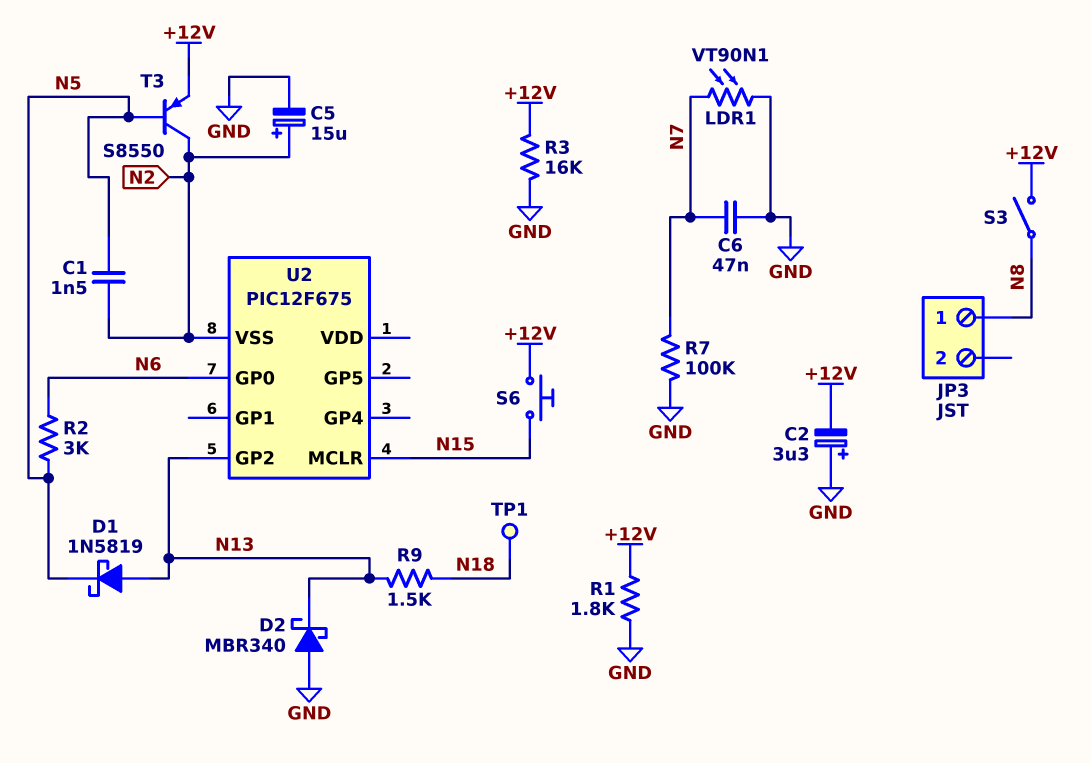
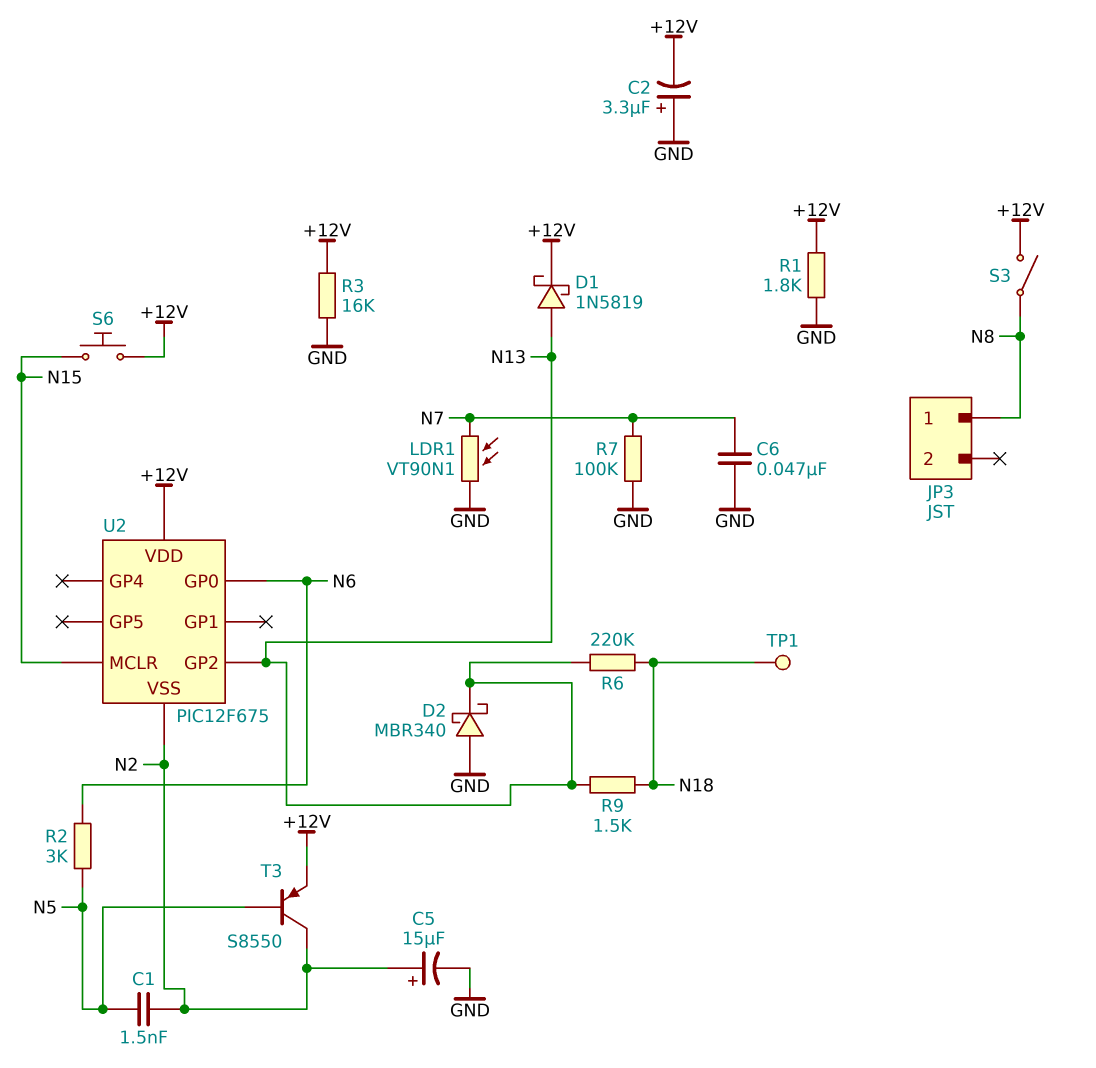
D1: schottky 1N5819 (A N13, K N5) -> schottky 1N5819 (A N13, K +12V)
R6: none -> 220k (N13, N18)
U2 pin VDD: none -> +12V

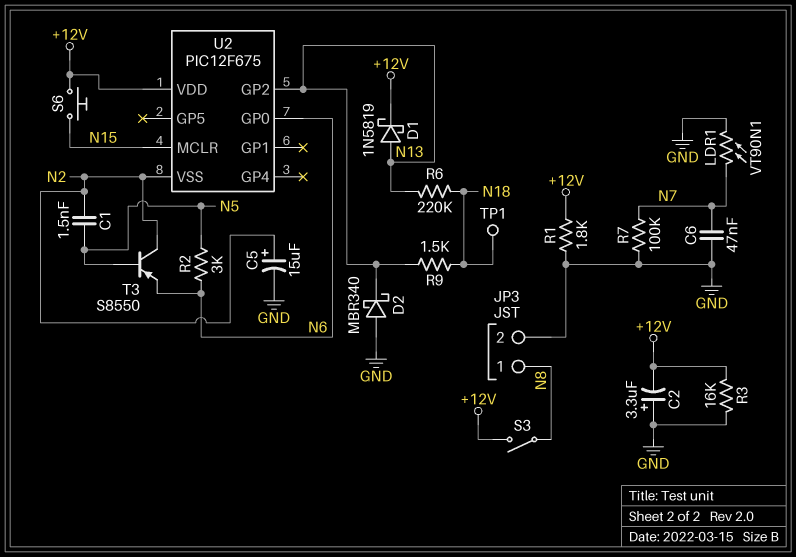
JP3 pin 2: none -> GND
T3: PNP S8550 (B N5, C N2, E +12V) -> PNP S8550 (B N5, C N2, E N6)

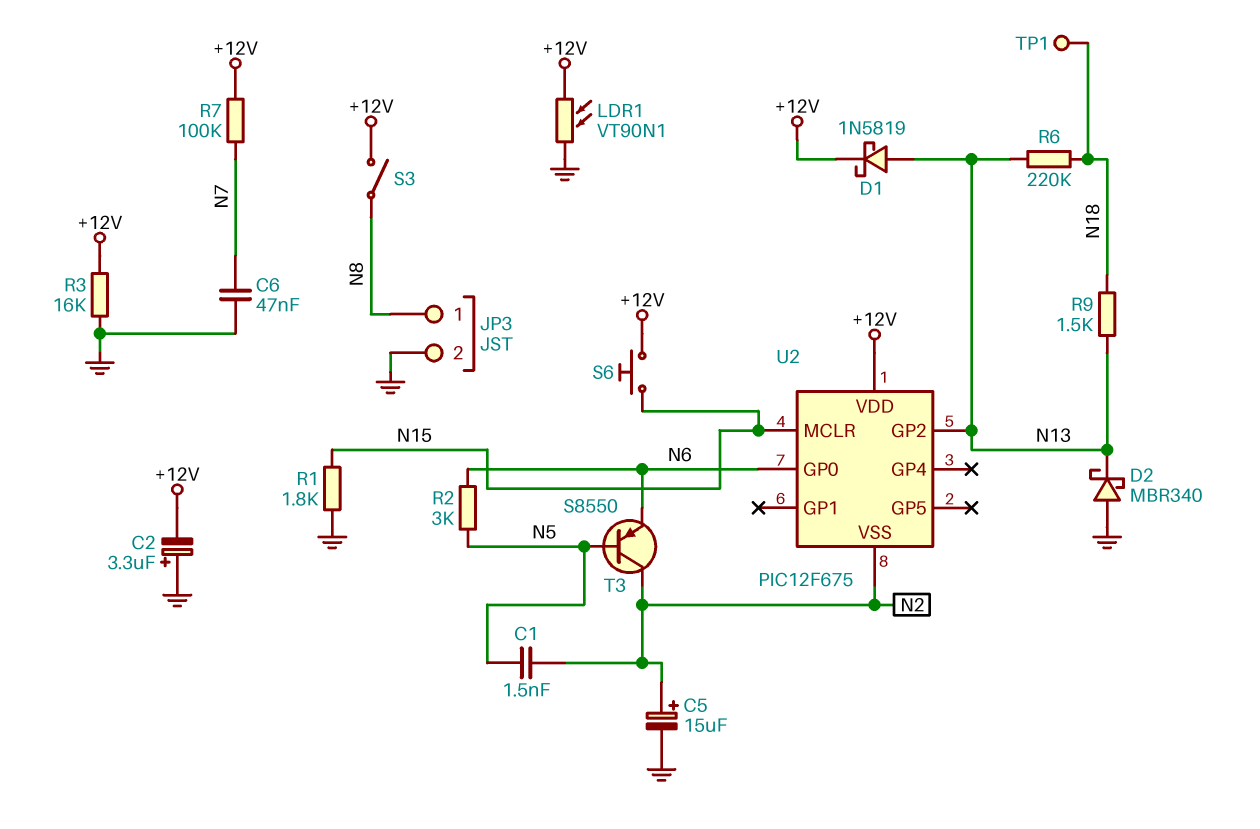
LDR1: VT90N1 (GND, N7) -> VT90N1 (+12V, GND)
R1: 1.8k (+12V, GND) -> 1.8k (GND, N15)
R7: 100k (GND, N7) -> 100k (+12V, N7)

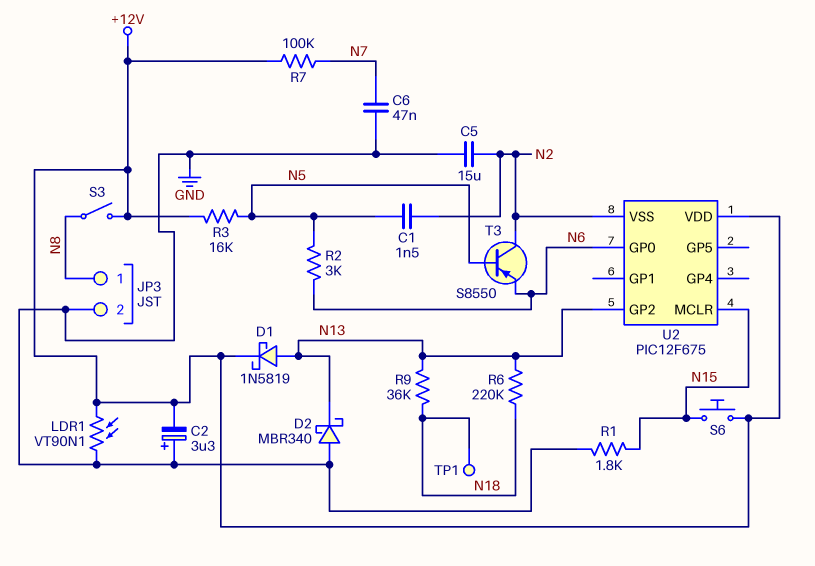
C5: 15uF (plus N2, minus GND) -> 15uF (GND, N2)
R3: 16k (+12V, GND) -> 16k (+12V, N5)
R9: 1.5k (N13, N18) -> 36k (N13, N18)

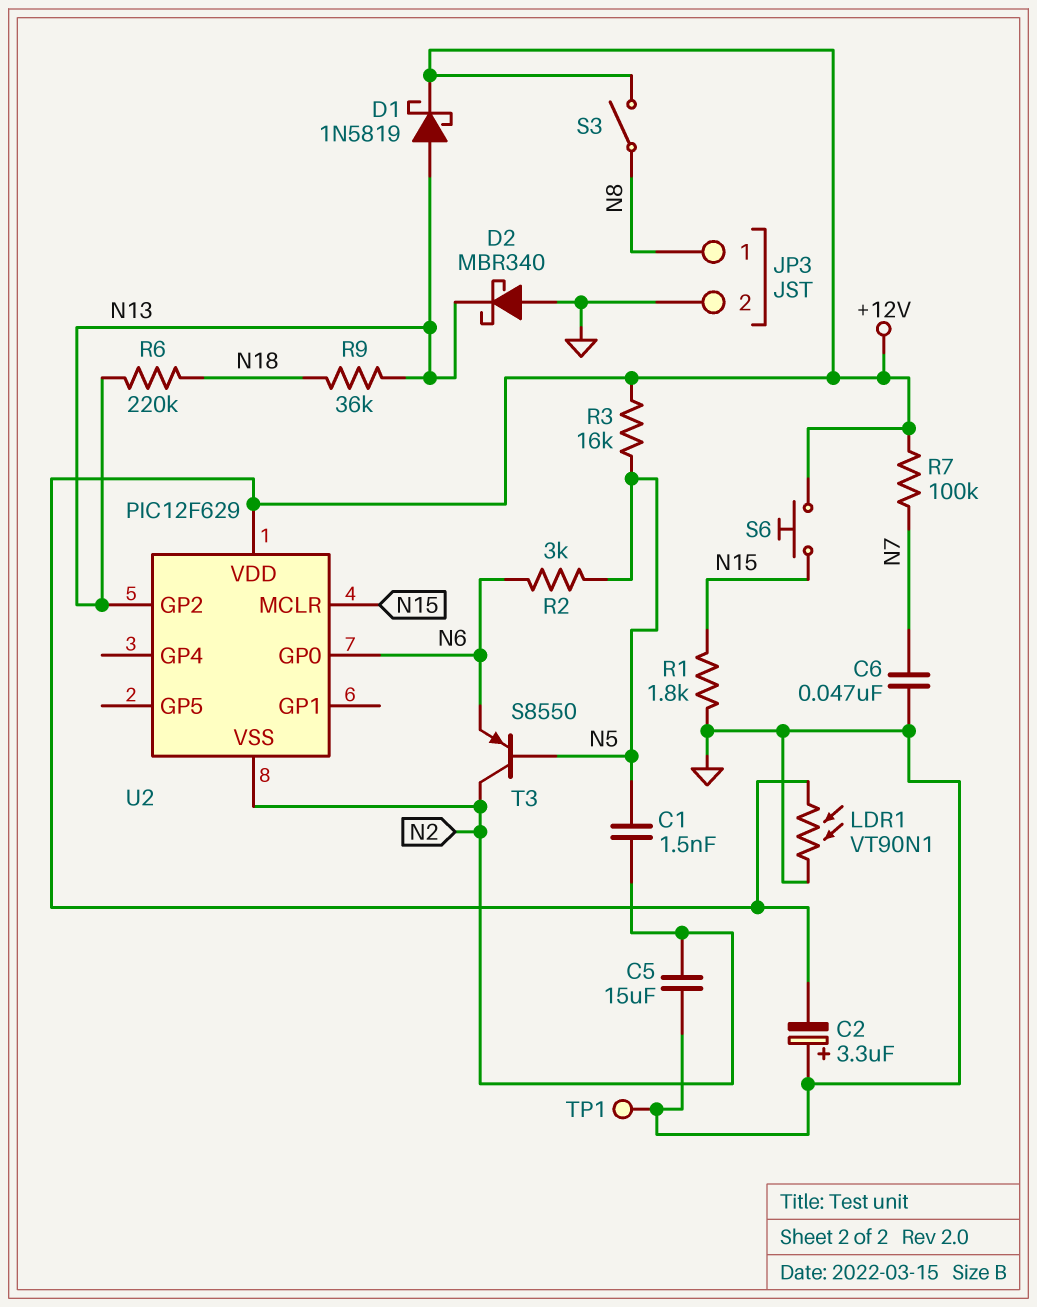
TP1: test point (N18) -> test point (GND)
U2: PIC12F675 -> PIC12F629

